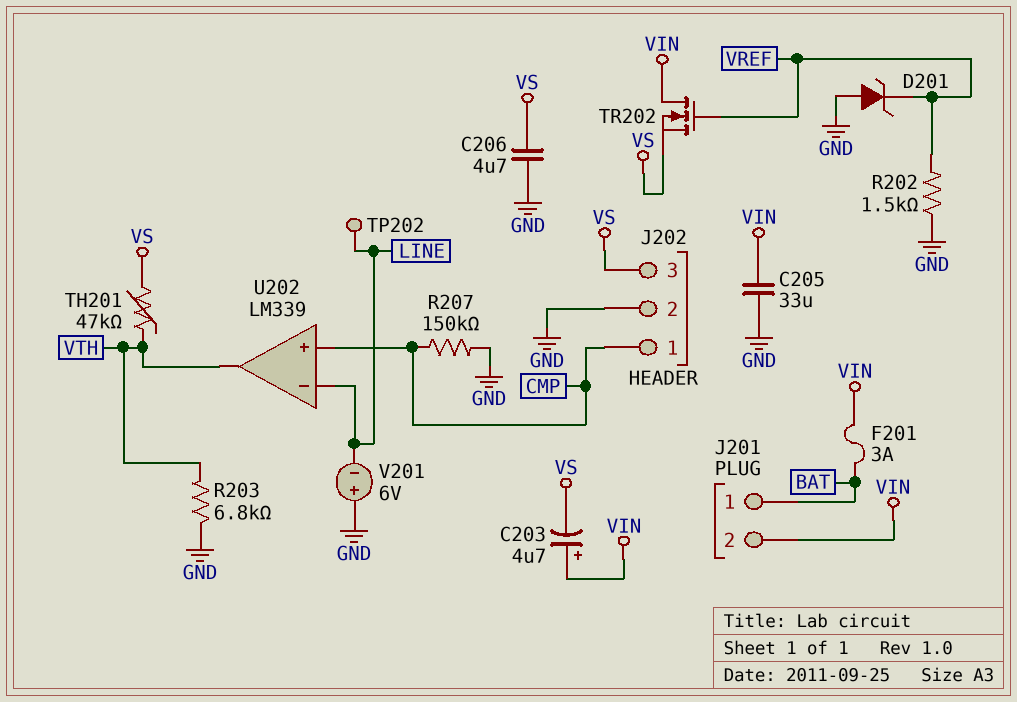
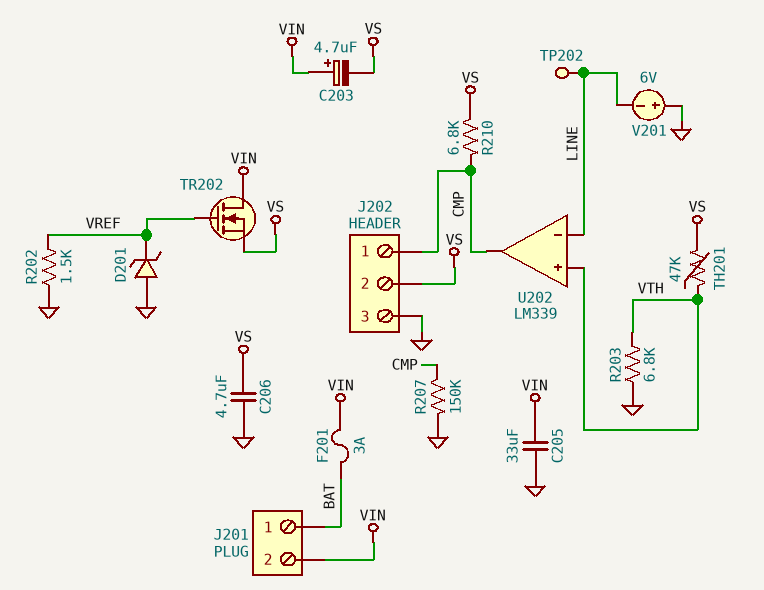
J202 pin 2: GND -> VS
J202 pin 3: VS -> GND
R210: none -> 6.8k (CMP, VS)
U202 pin in+: CMP -> VTH
U202 pin out: VTH -> CMP

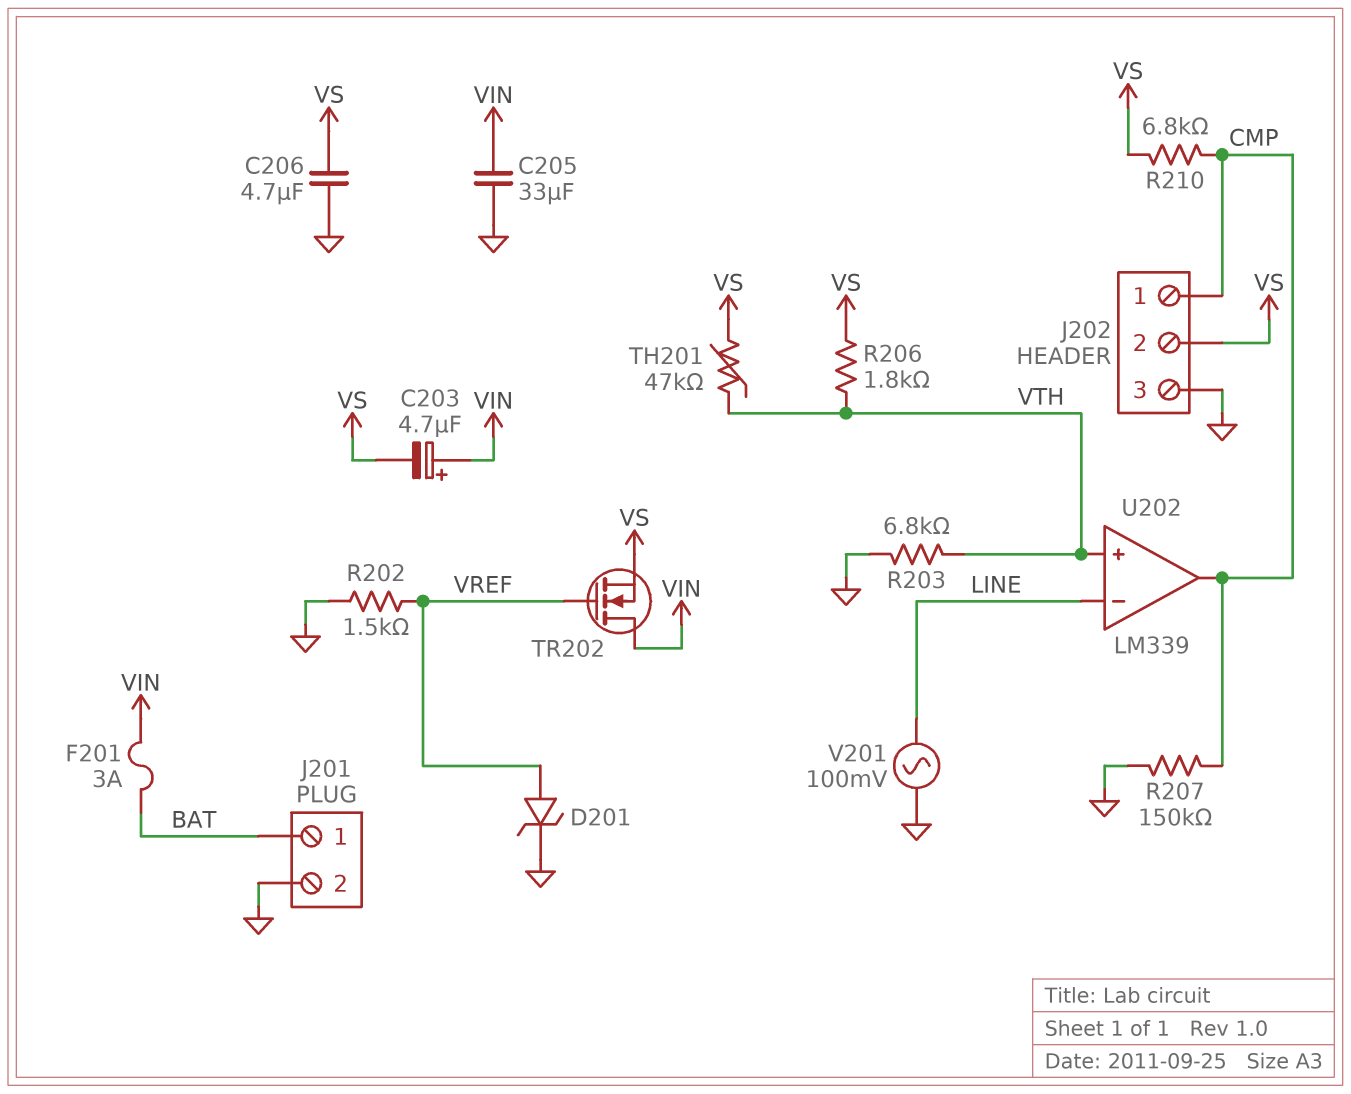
D201: zener (A GND, K VREF) -> zener (A VREF, K GND)
J201 pin 2: VIN -> GND
R206: none -> 1.8k (VS, VTH)
TP202: test point (LINE) -> none
V201: 6V (plus GND, minus LINE) -> AC 100mV (GND, LINE)

